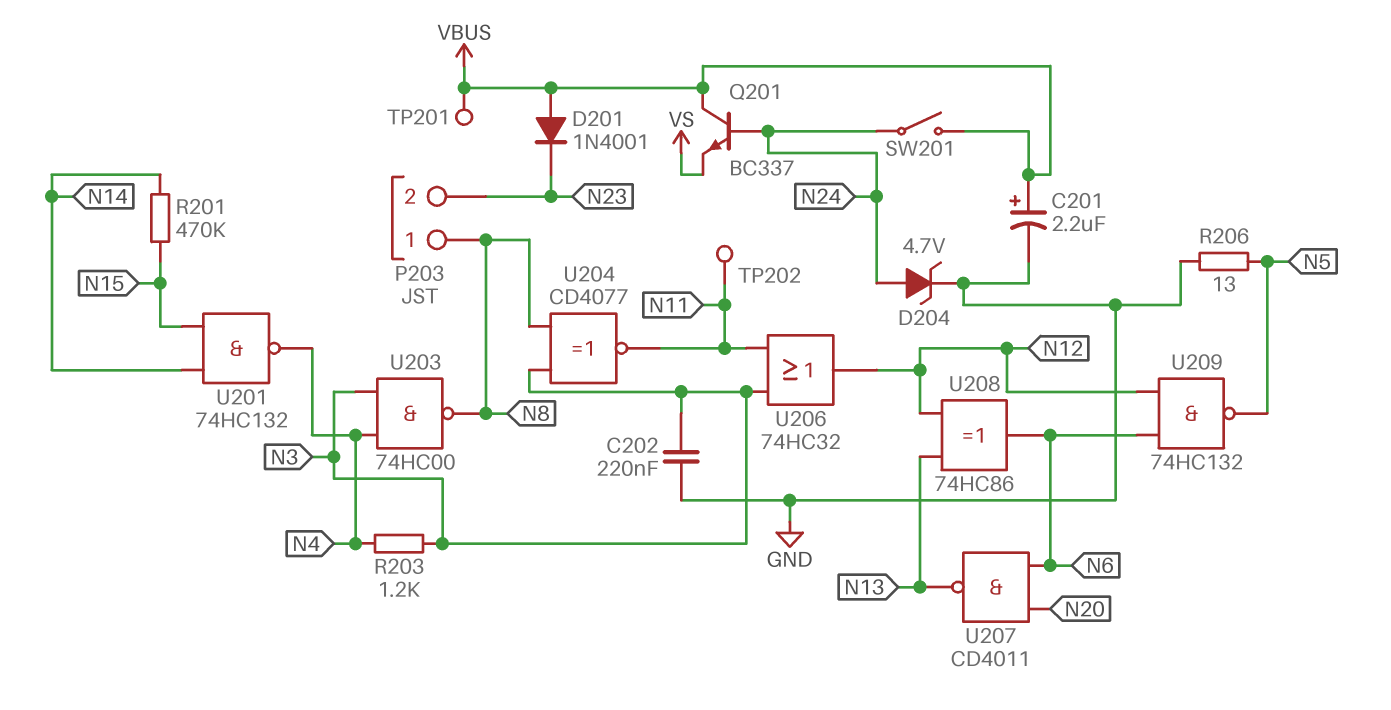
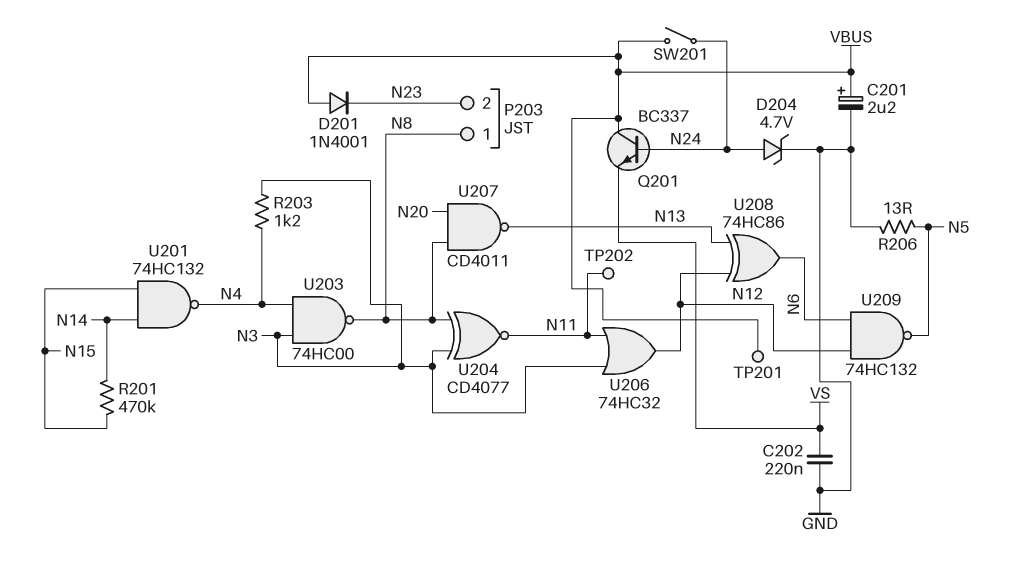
C202: 220nF (GND, N3) -> 220nF (GND, VS)
U207: NAND CD4011 (in N6, in N20, out N13) -> NAND CD4011 (in N8, in N20, out N13)

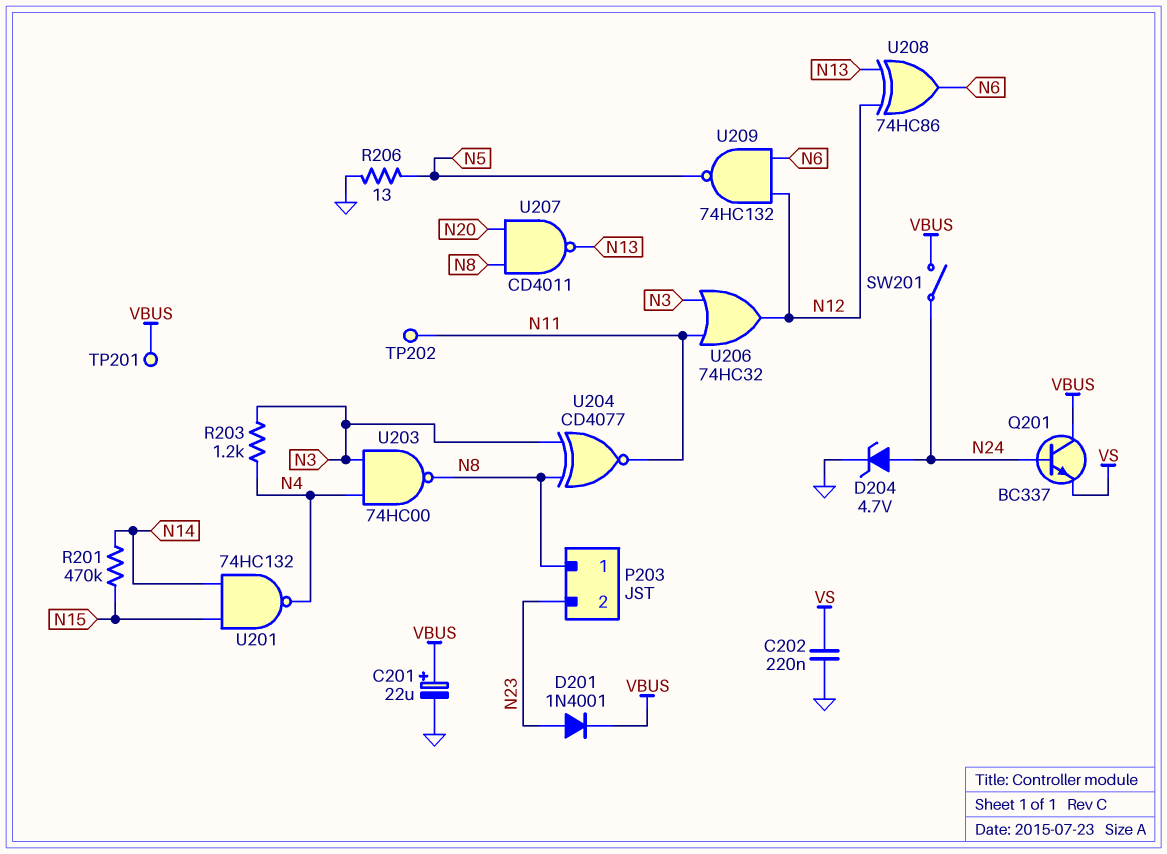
C201: 2.2uF (plus VBUS, minus GND) -> 22uF (plus VBUS, minus GND)
D201: diode 1N4001 (A VBUS, K N23) -> diode 1N4001 (A N23, K VBUS)

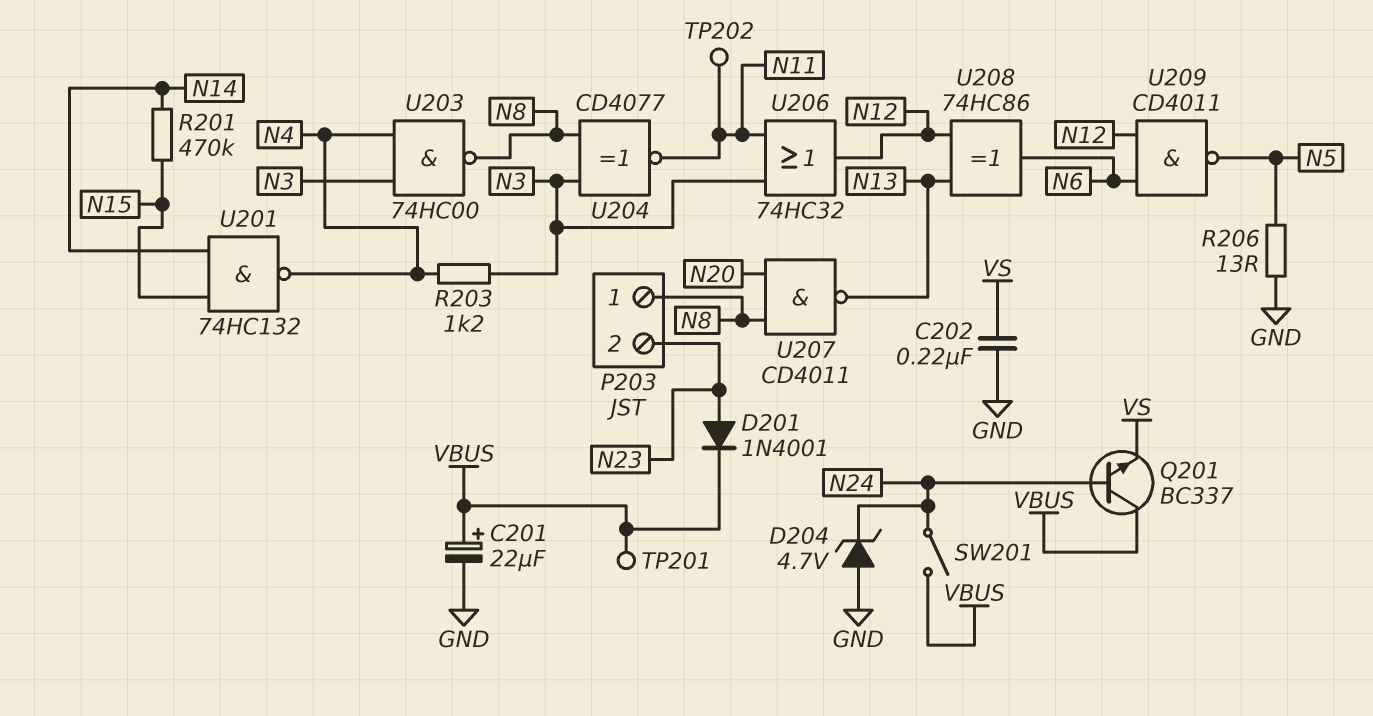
D204: zener 4.7V (A N24, K GND) -> zener 4.7V (A GND, K N24)
U209: NAND 74HC132 (in N6, in N12, out N5) -> NAND CD4011 (in N6, in N12, out N5)

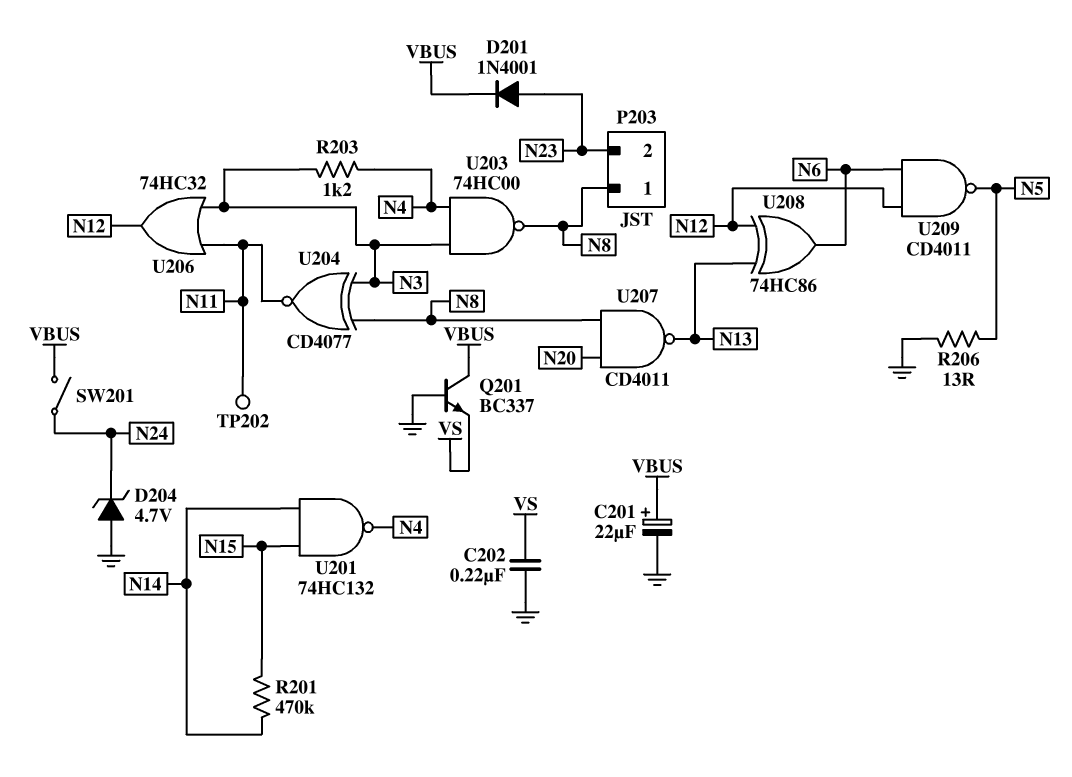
Q201: NPN BC337 (B N24, C VBUS, E VS) -> NPN BC337 (B GND, C VBUS, E VS)
TP201: test point (VBUS) -> none

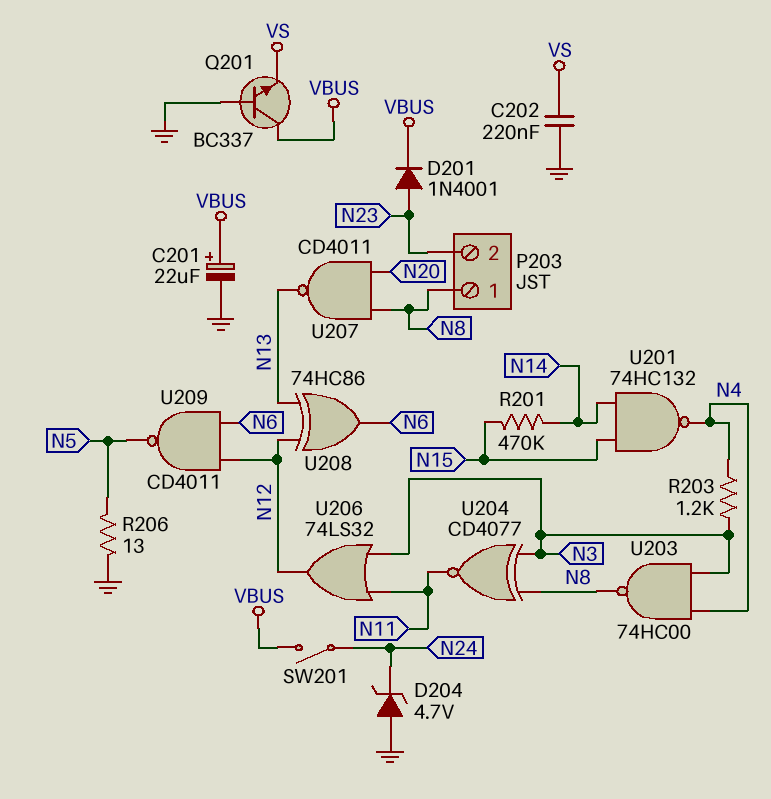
TP202: test point (N11) -> none
U206: OR 74HC32 (in N3, in N11, out N12) -> OR 74LS32 (in N3, in N11, out N12)

